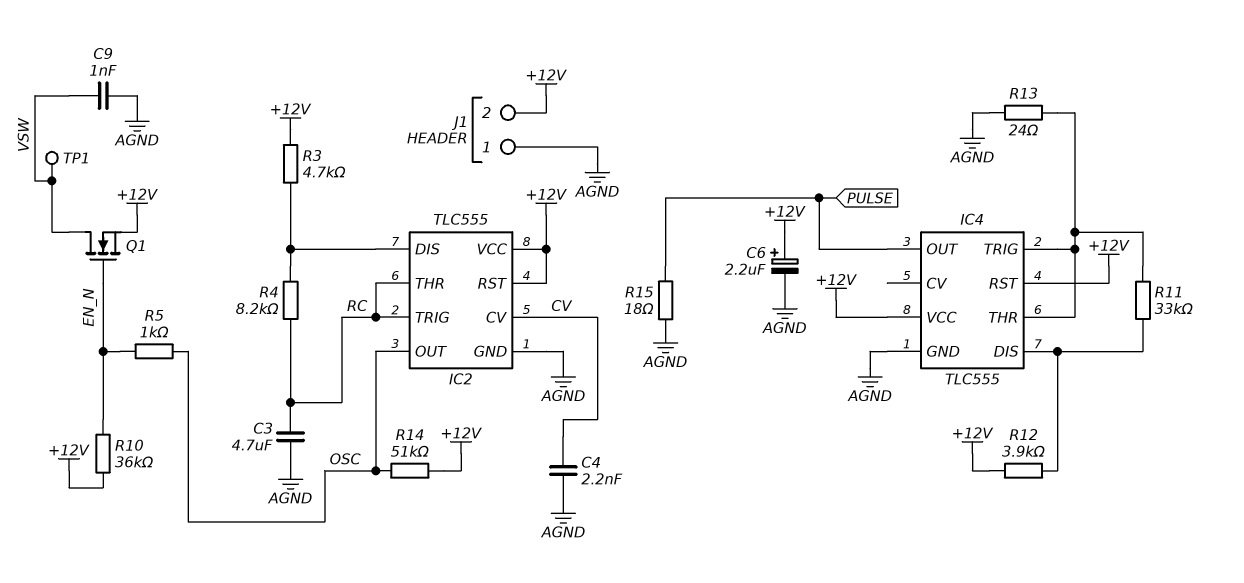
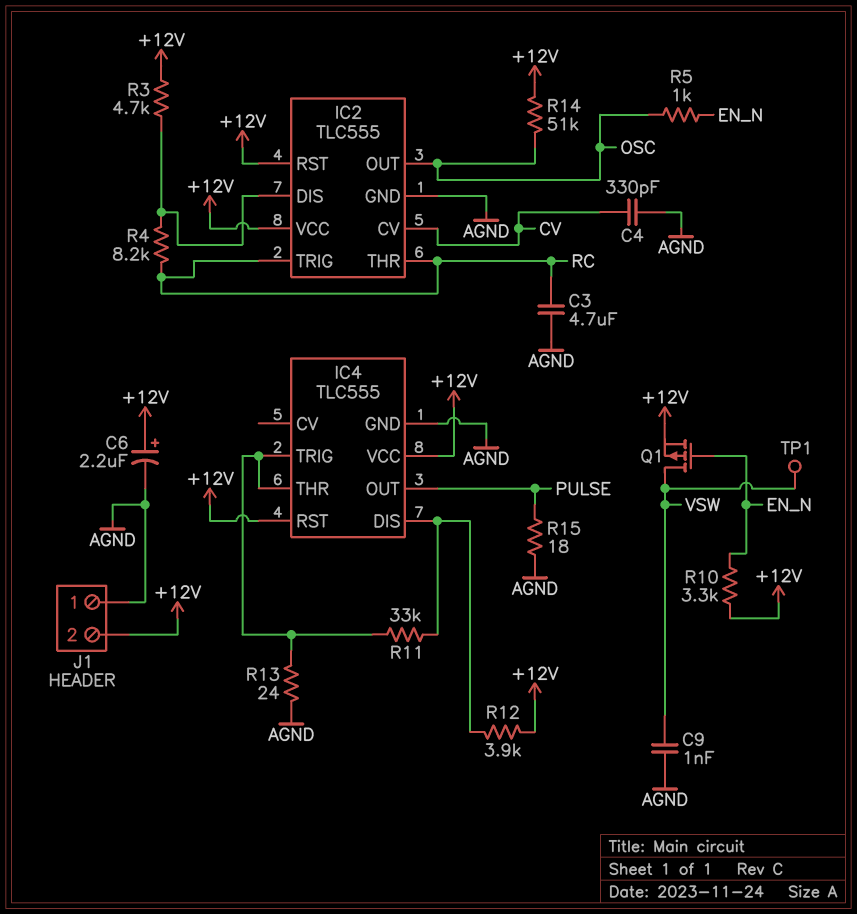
C4: 2.2nF (AGND, CV) -> 330pF (AGND, CV)
Q1: NMOS (G EN_N, D VSW, S +12V) -> PMOS (G EN_N, D VSW, S +12V)
R10: 36k (+12V, EN_N) -> 3.3k (+12V, EN_N)

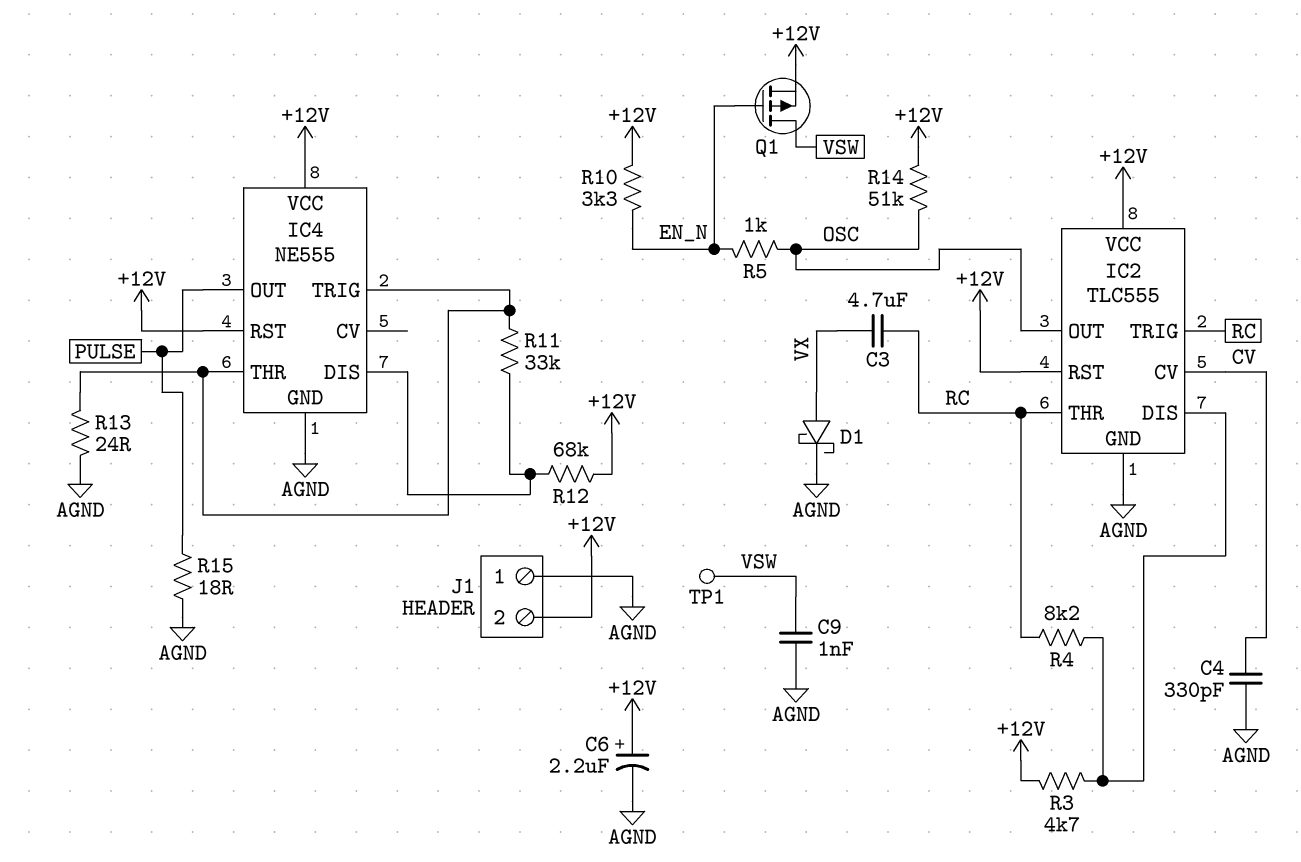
C3: 4.7uF (AGND, RC) -> 4.7uF (RC, VX)
D1: none -> schottky (A VX, K AGND)
IC4: TLC555 -> NE555
R12: 3.9k (+12V, IC4/DIS) -> 68k (+12V, IC4/DIS)

